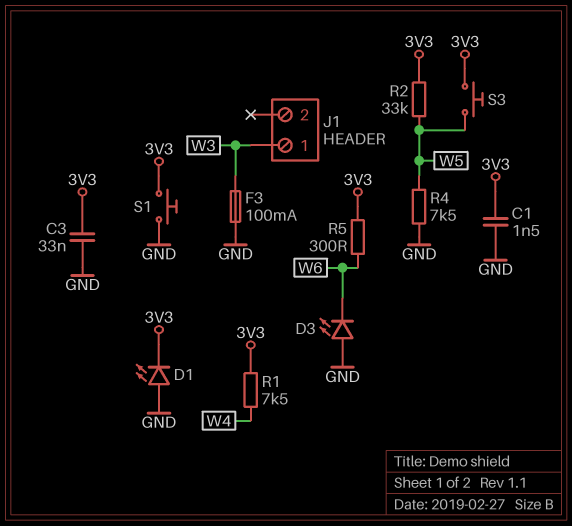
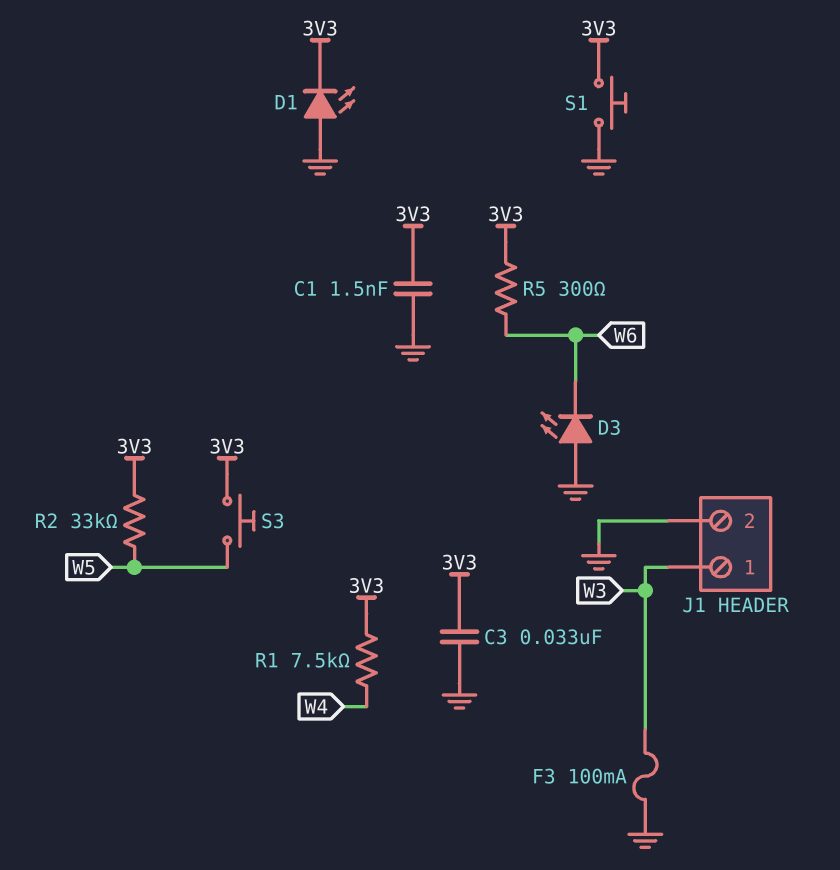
J1 pin 2: none -> GND
R4: 7.5k (GND, W5) -> none

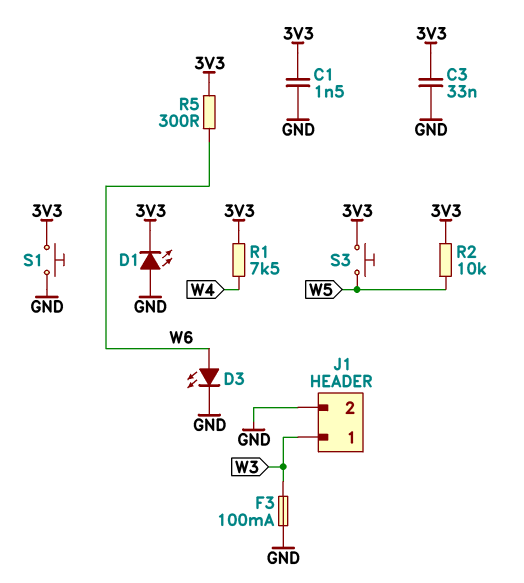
D3: LED (A GND, K W6) -> LED (A W6, K GND)
R2: 33k (3V3, W5) -> 10k (3V3, W5)

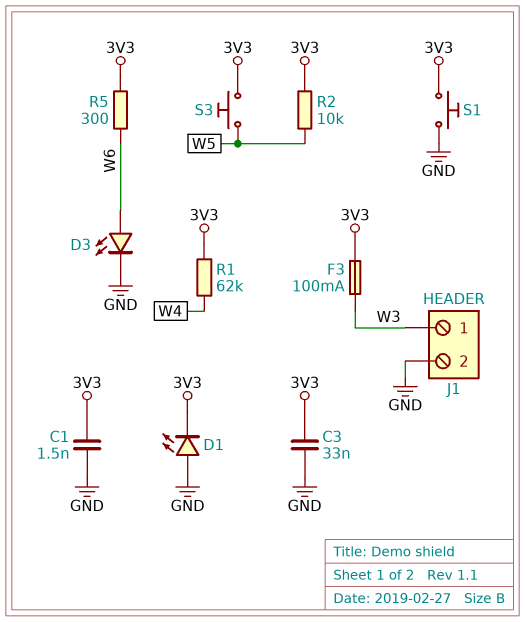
F3: 100mA (GND, W3) -> 100mA (3V3, W3)
R1: 7.5k (3V3, W4) -> 62k (3V3, W4)

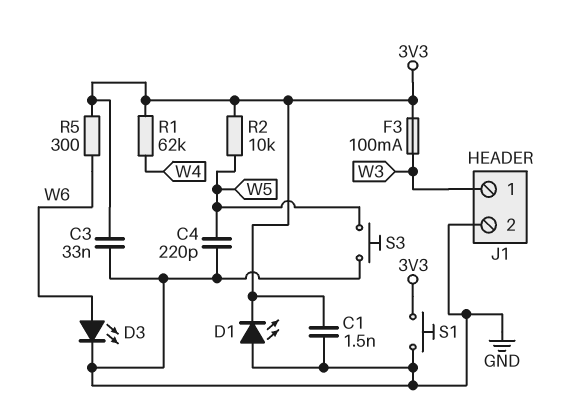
C4: none -> 220pF (GND, W5)
S3: button (3V3, W5) -> button (GND, W5)

